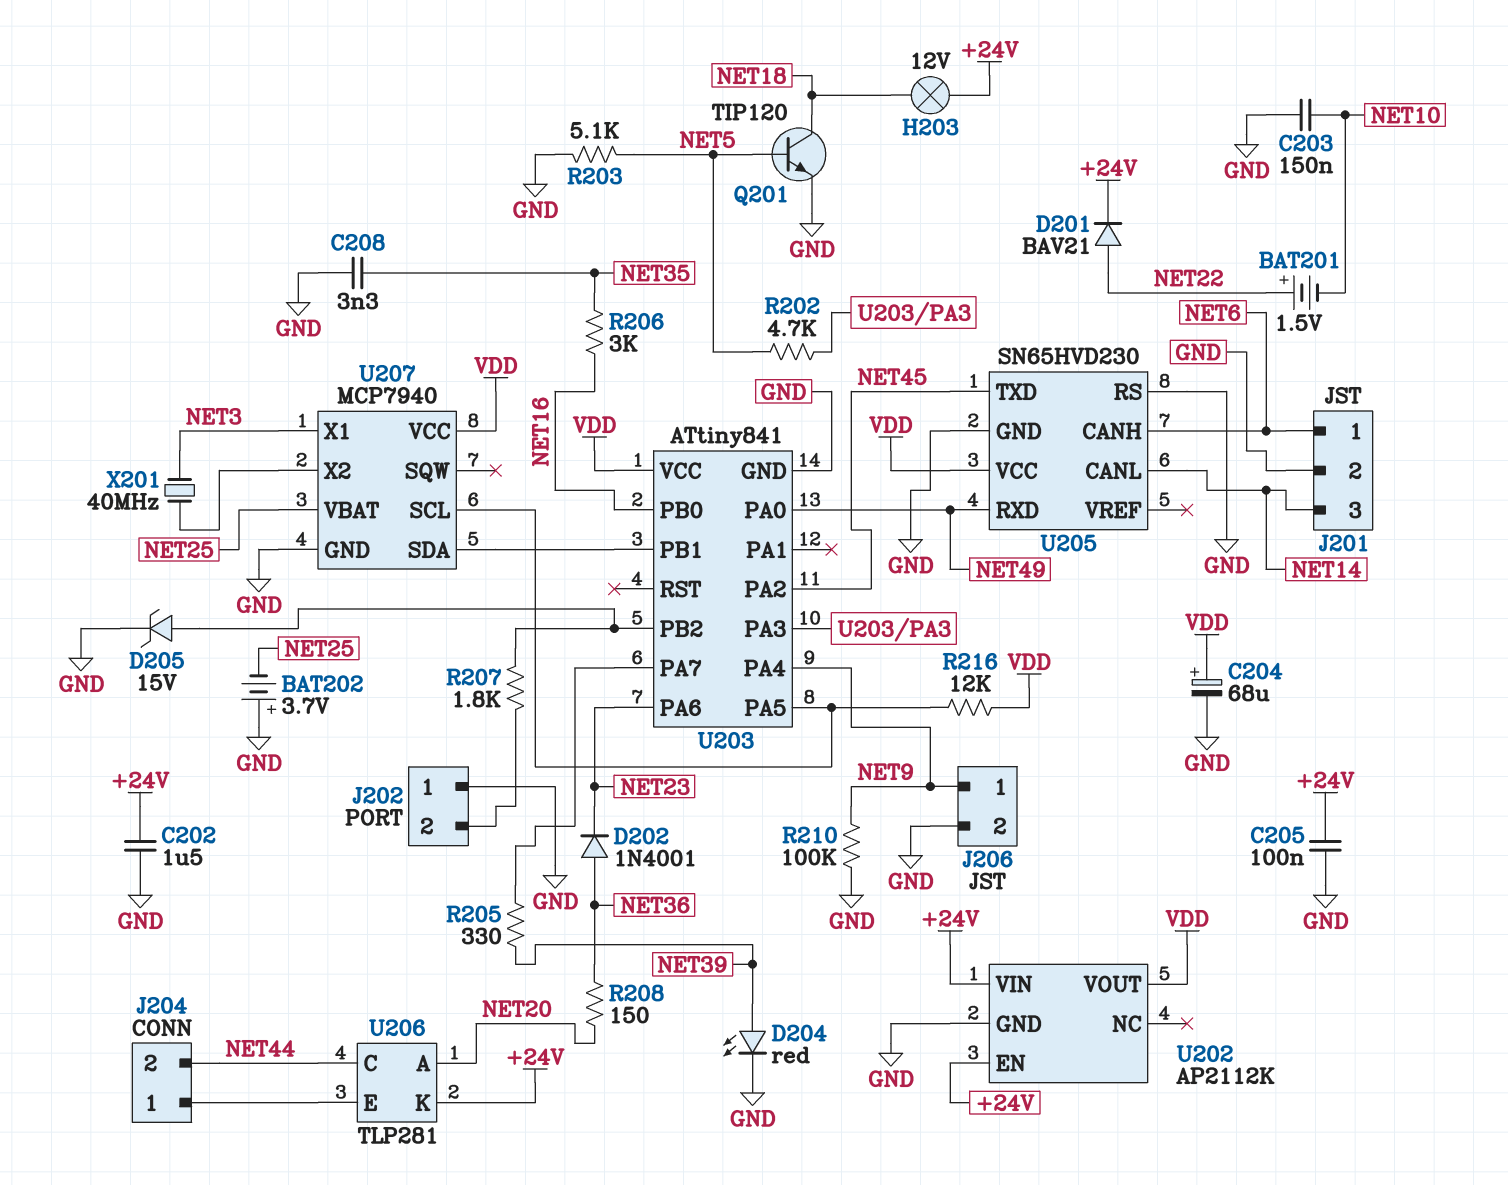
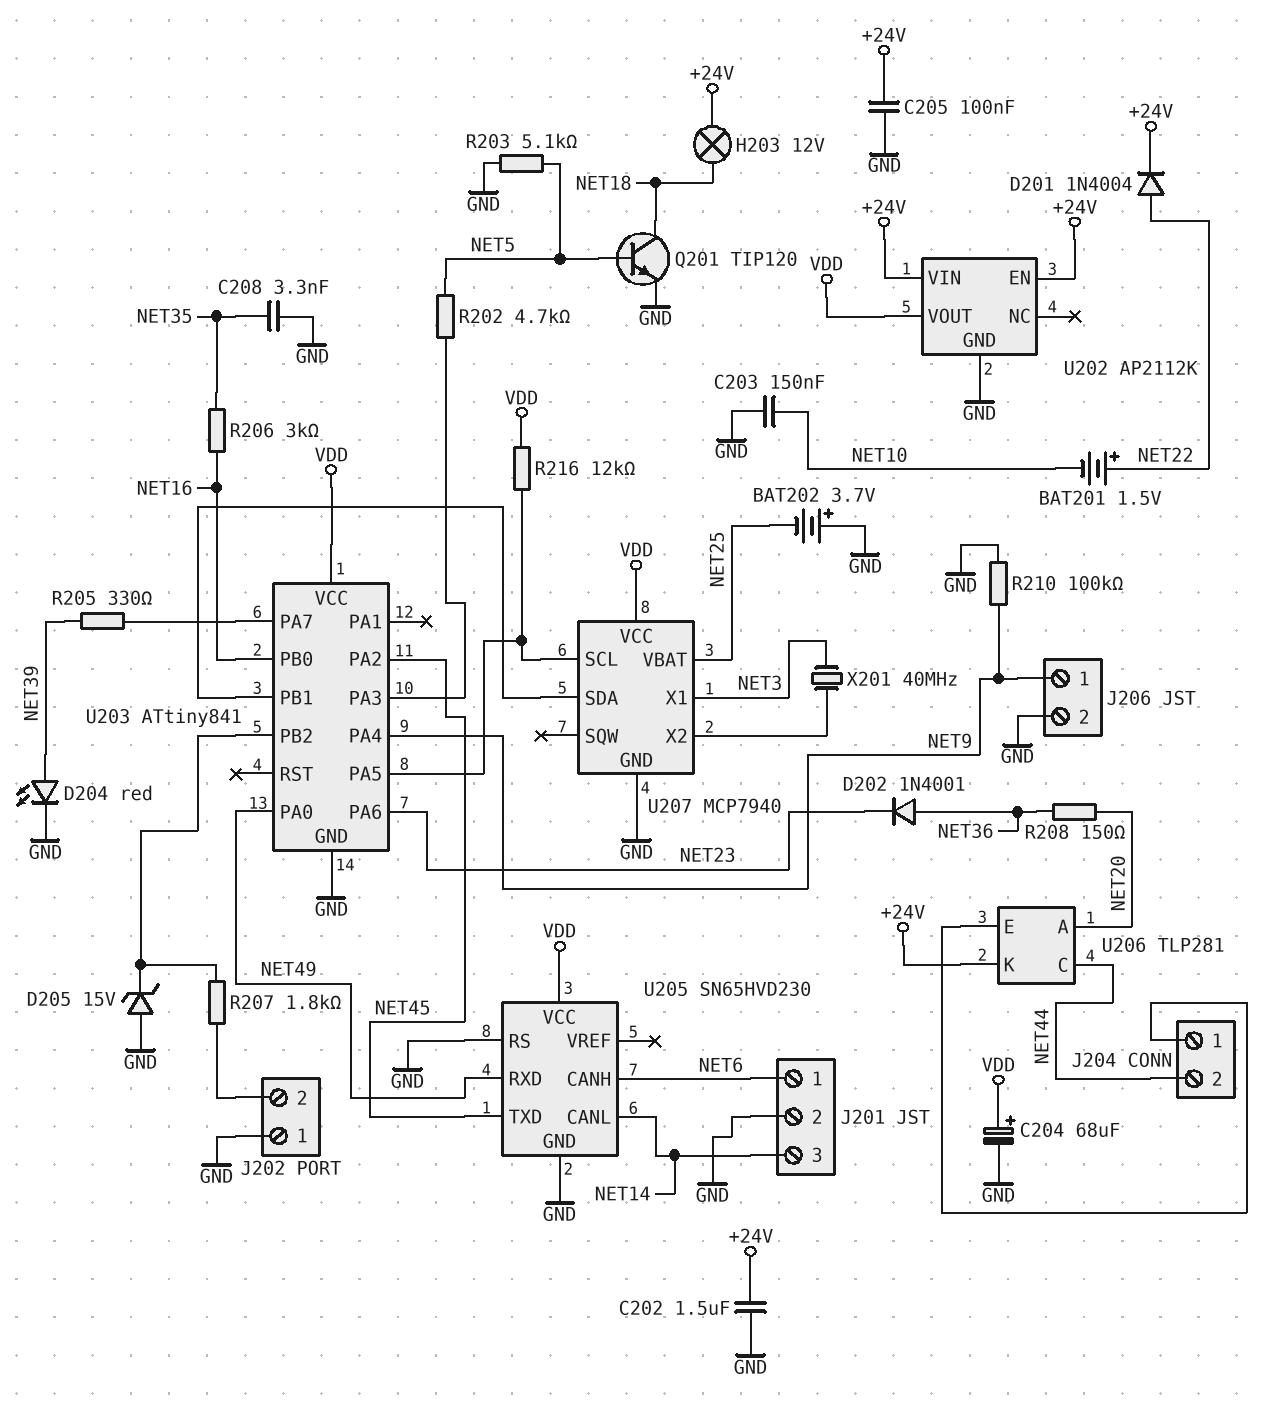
D201: diode BAV21 (A NET22, K +24V) -> diode 1N4004 (A NET22, K +24V)
D205: zener 15V (A U203/PB2, K GND) -> zener 15V (A GND, K U203/PB2)

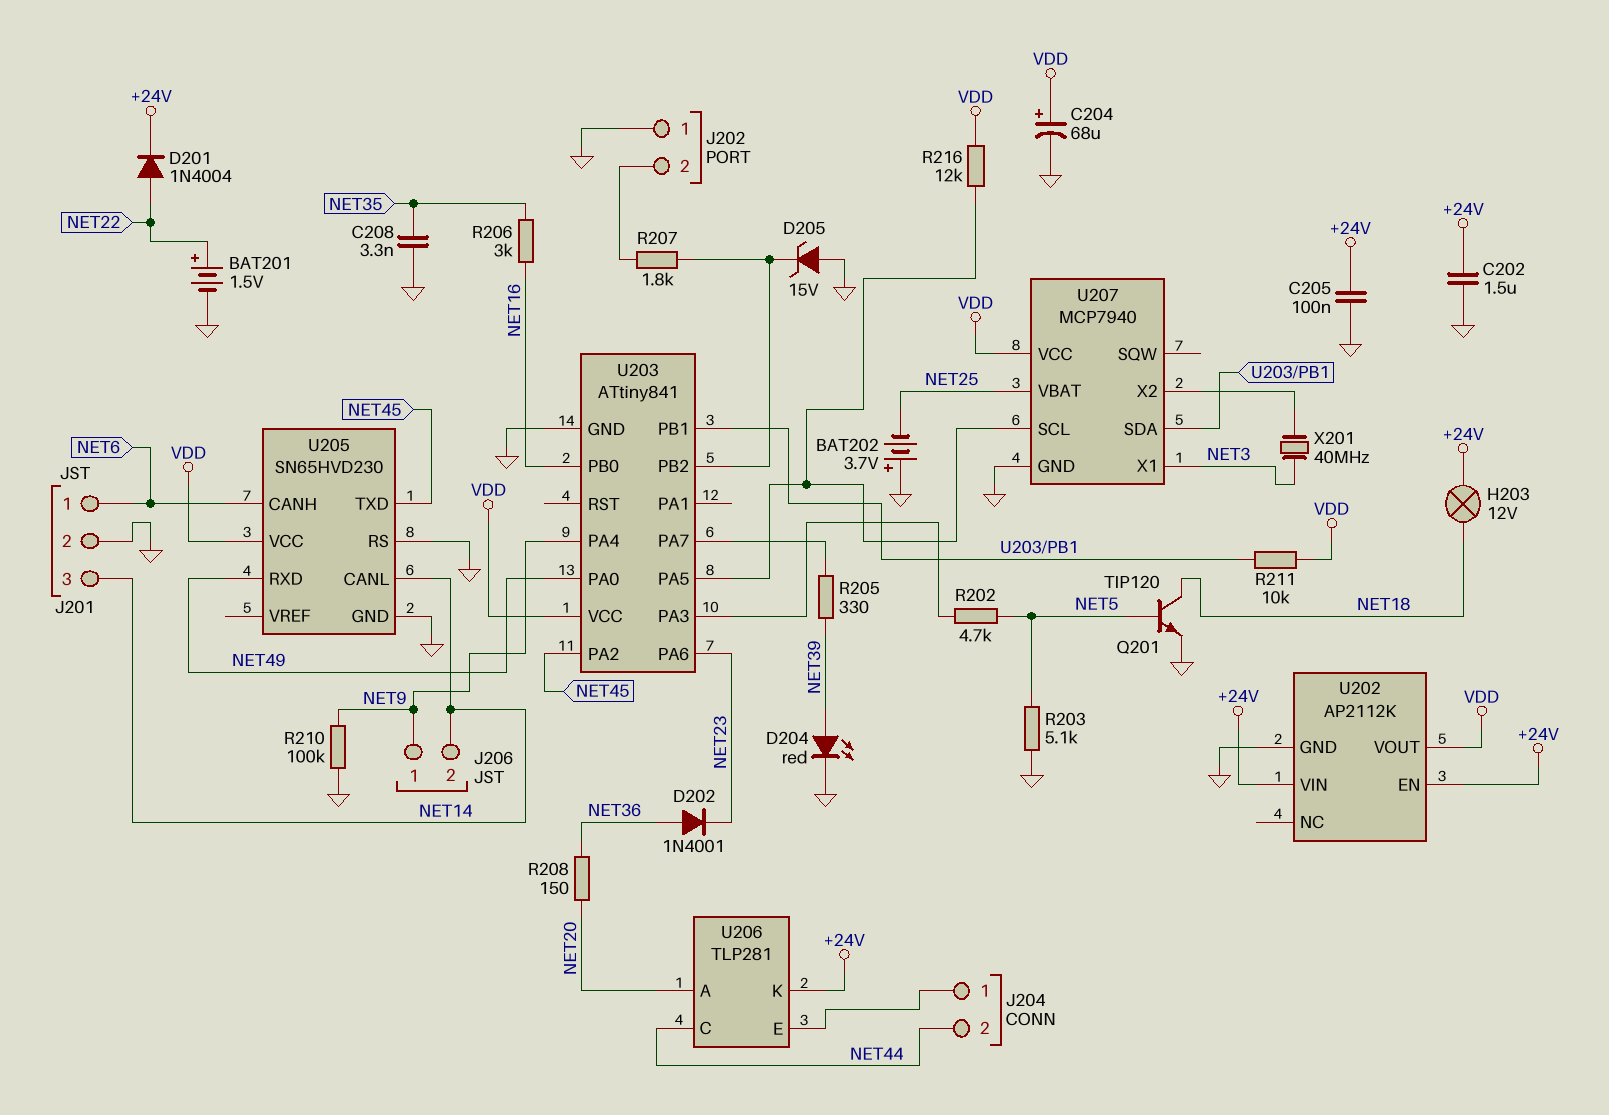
BAT201: 1.5V (plus NET22, minus NET10) -> 1.5V (plus NET22, minus GND)
C203: 150nF (GND, NET10) -> none
J206 pin 2: GND -> NET14
R211: none -> 10k (U203/PB1, VDD)

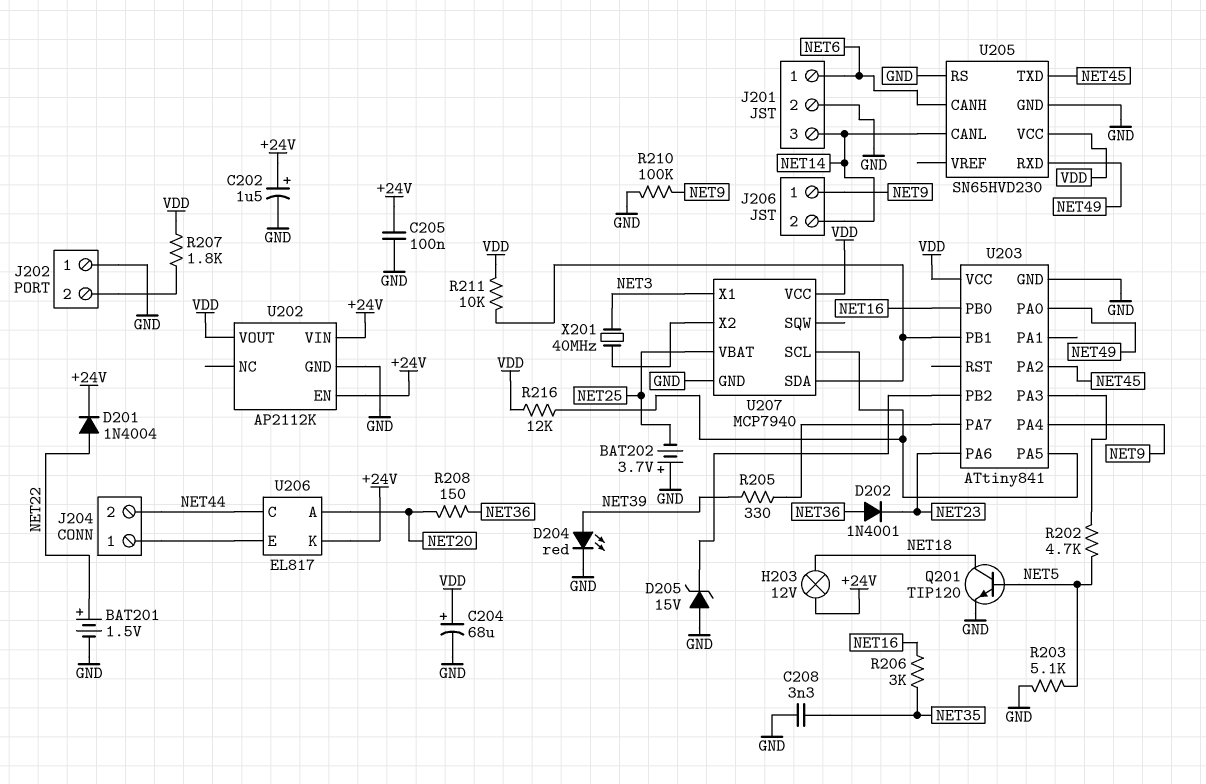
C202: 1.5uF (+24V, GND) -> 1.5uF (plus +24V, minus GND)
R207: 1.8k (J202/2, U203/PB2) -> 1.8k (J202/2, VDD)
U206: TLP281 -> EL817

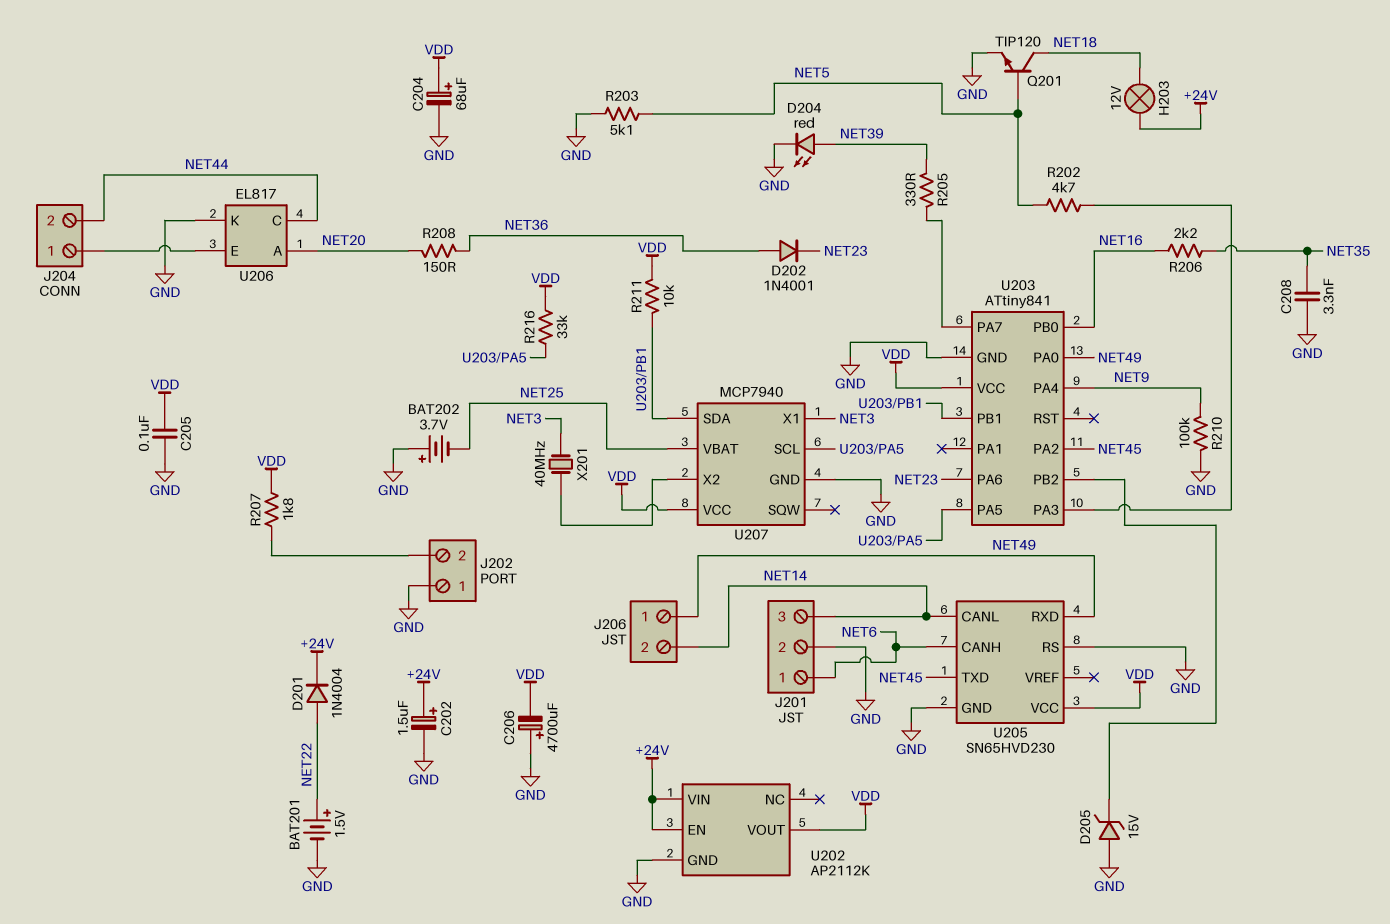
C205: 100nF (+24V, GND) -> 100nF (GND, VDD)
C206: none -> 4700uF (plus GND, minus VDD)
J206 pin 1: NET9 -> NET49
R206: 3k (NET16, NET35) -> 2.2k (NET16, NET35)
R216: 12k (U203/PA5, VDD) -> 33k (U203/PA5, VDD)
U206 pin K: +24V -> GND

